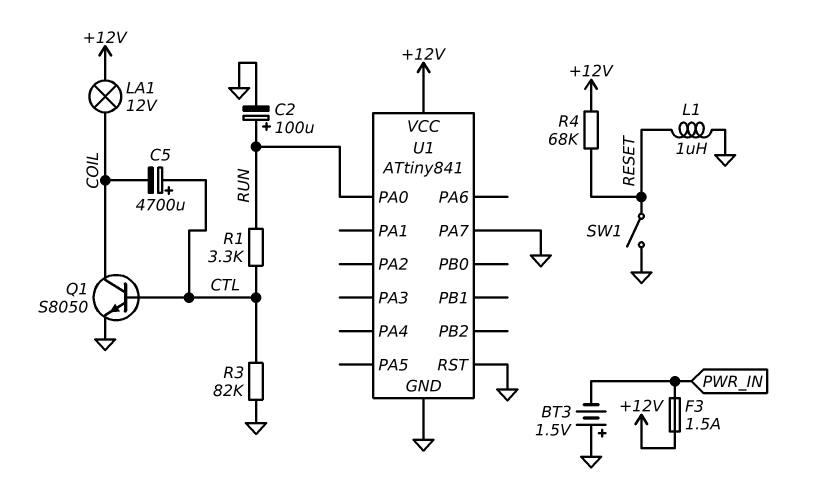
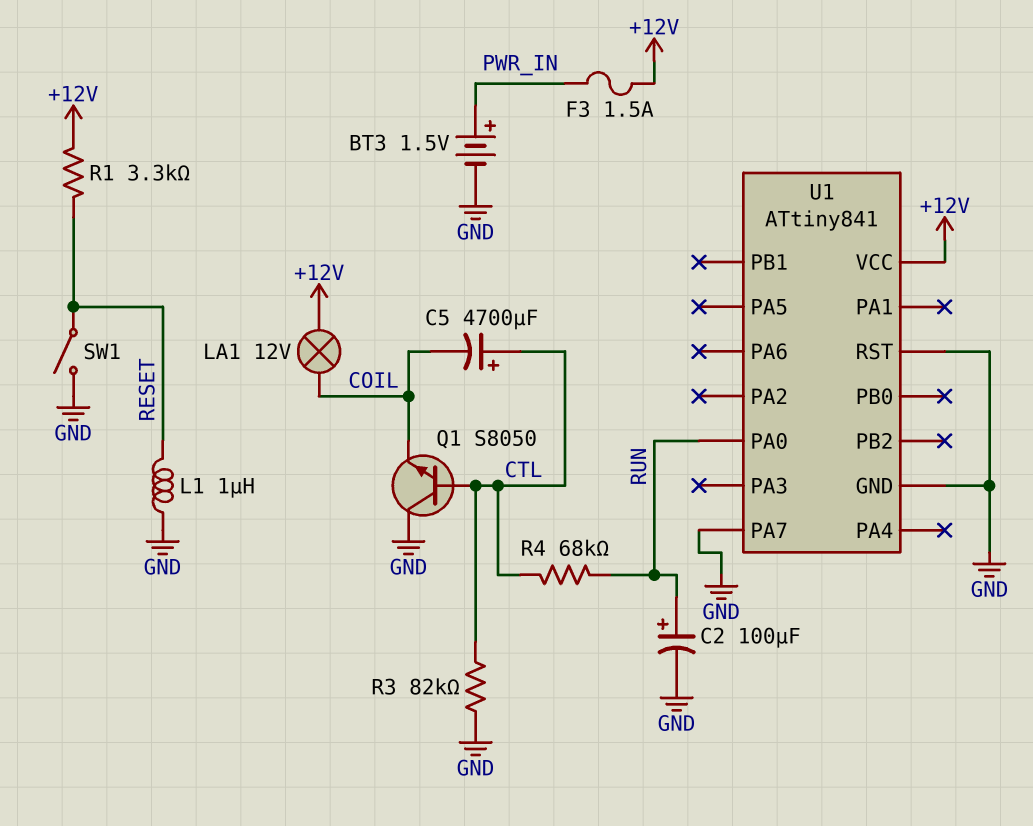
BT3: 1.5V (plus GND, minus PWR_IN) -> 1.5V (plus PWR_IN, minus GND)
Q1: NPN S8050 (B CTL, C COIL, E GND) -> NPN S8050 (B CTL, C GND, E COIL)
R1: 3.3k (CTL, RUN) -> 3.3k (+12V, RESET)
R4: 68k (+12V, RESET) -> 68k (CTL, RUN)

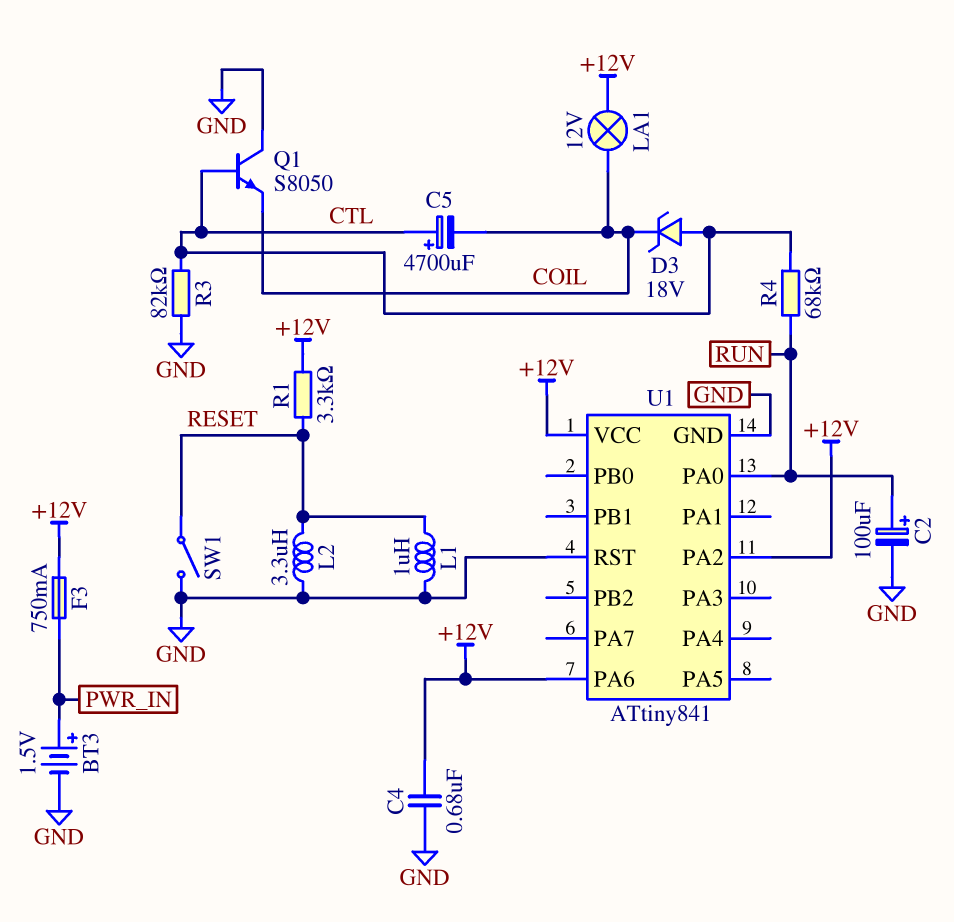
C4: none -> 680nF (+12V, GND)
D3: none -> zener 18V (A CTL, K COIL)
F3: 1.5A (+12V, PWR_IN) -> 750mA (+12V, PWR_IN)
L2: none -> 3.3uH (GND, RESET)
U1 pin PA2: none -> +12V
U1 pin PA6: none -> +12V
U1 pin PA7: GND -> none

